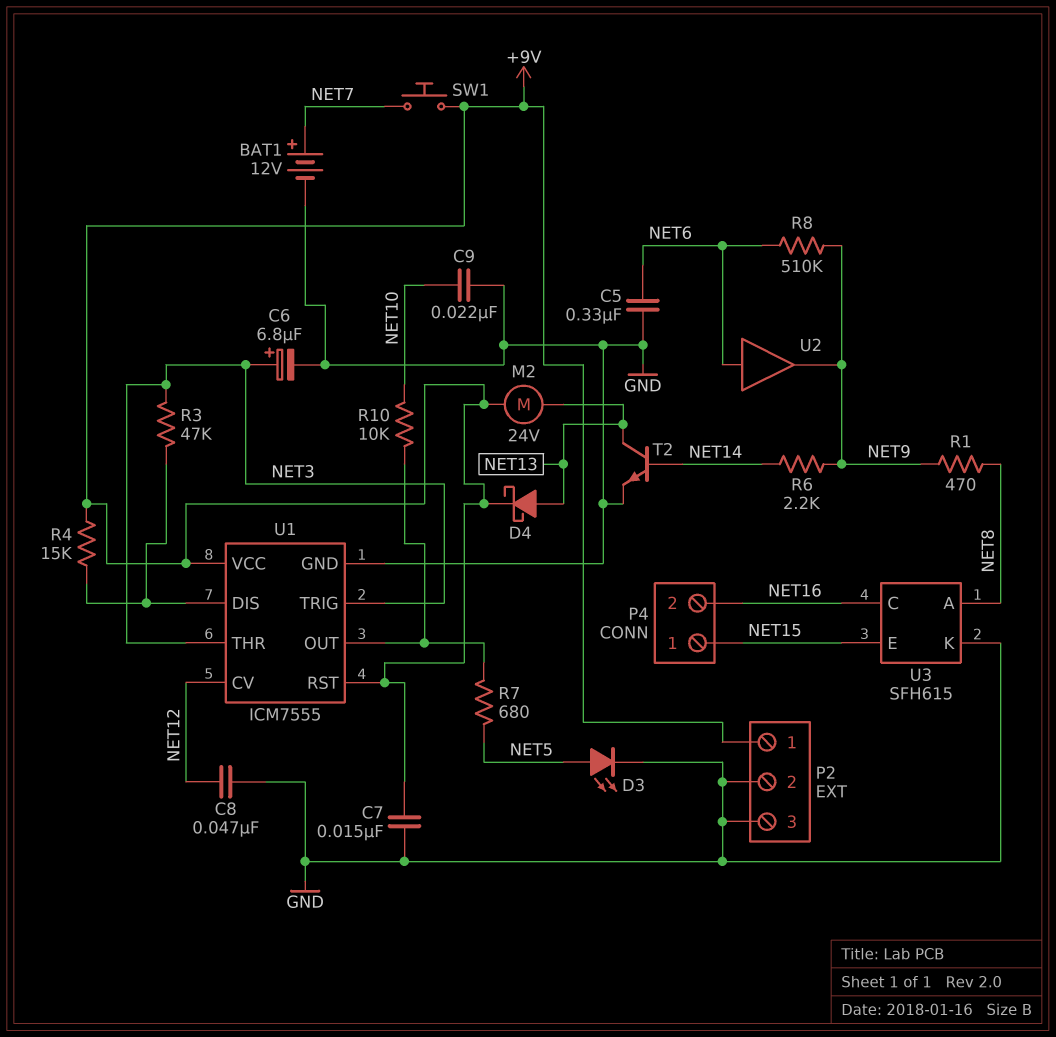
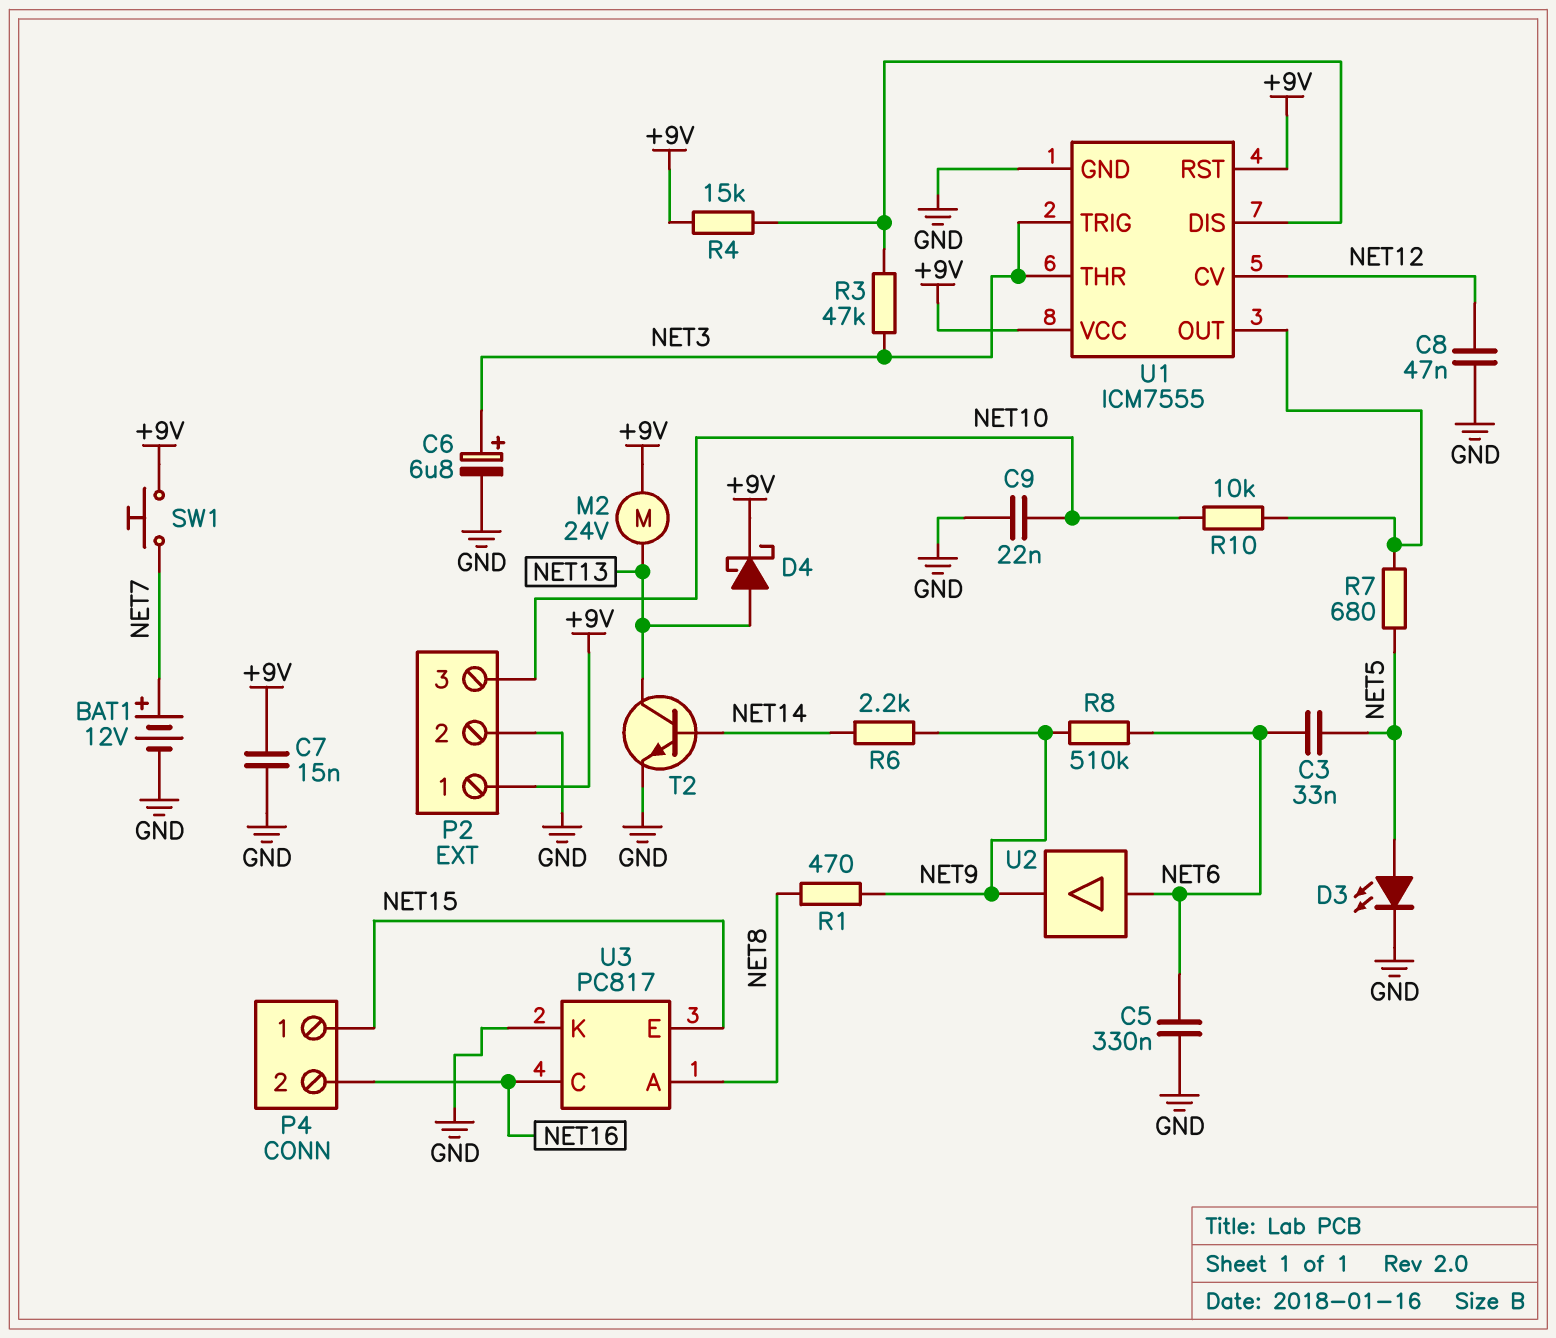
C3: none -> 33nF (NET5, NET6)
P2 pin 3: GND -> NET10
U3: SFH615 -> PC817

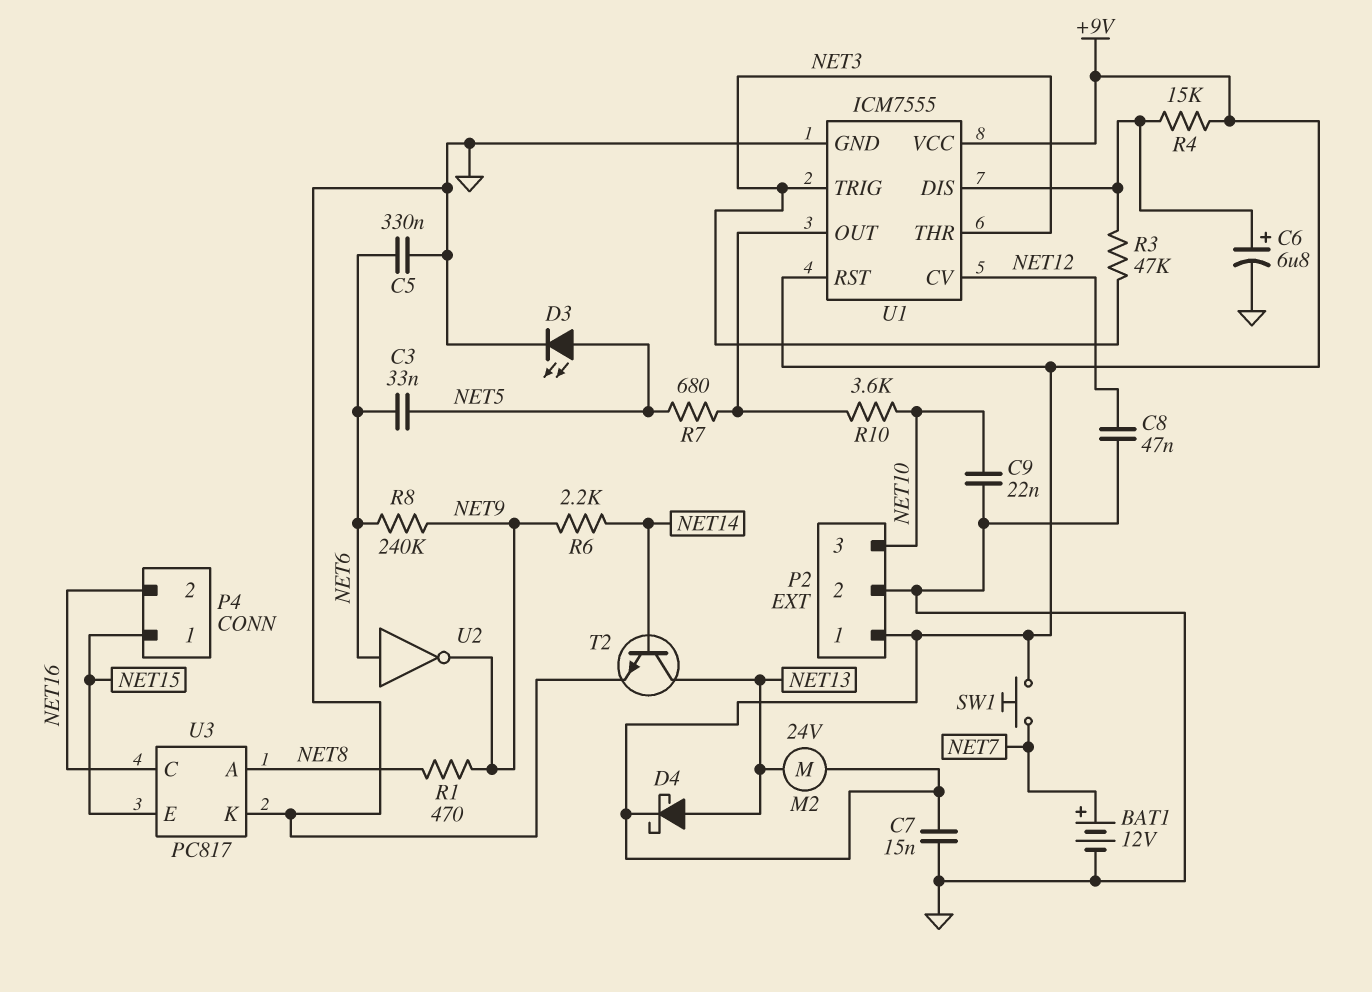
C6: 6.8uF (plus NET3, minus GND) -> 6.8uF (plus U1/DIS, minus GND)
R8: 510k (NET6, NET9) -> 240k (NET6, NET9)
R10: 10k (NET10, U1/OUT) -> 3.6k (NET10, U1/OUT)
U2: buffer (in NET6, out NET9) -> NOT (in NET6, out NET9)

